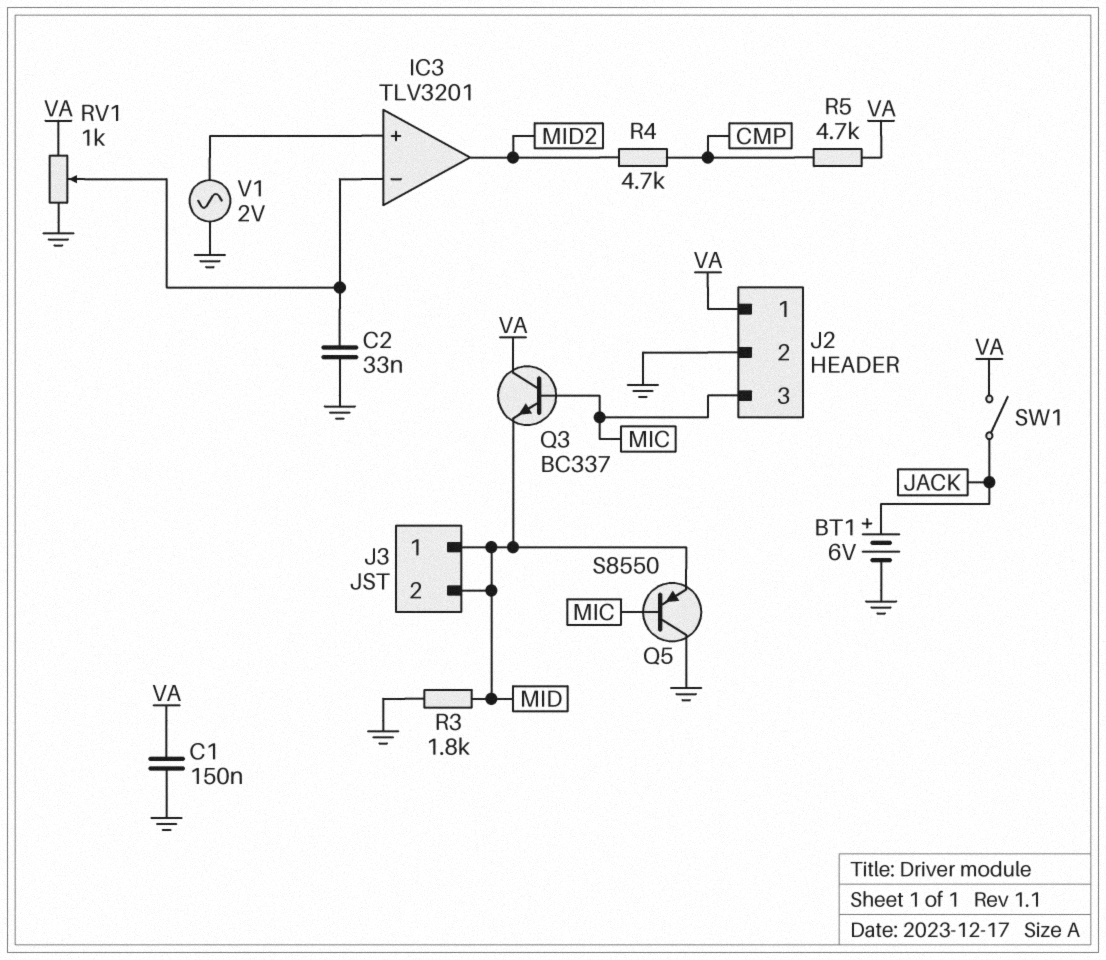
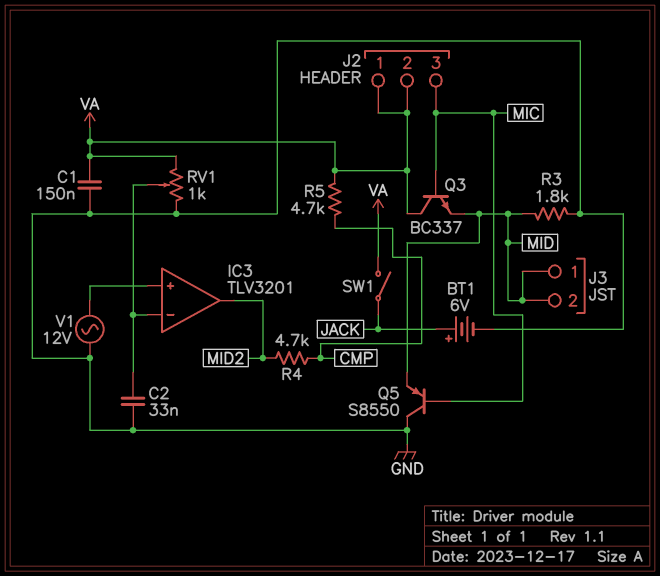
J2 pin 2: GND -> VA
V1: AC 2V (GND, IC3/in+) -> AC 12V (GND, IC3/in+)

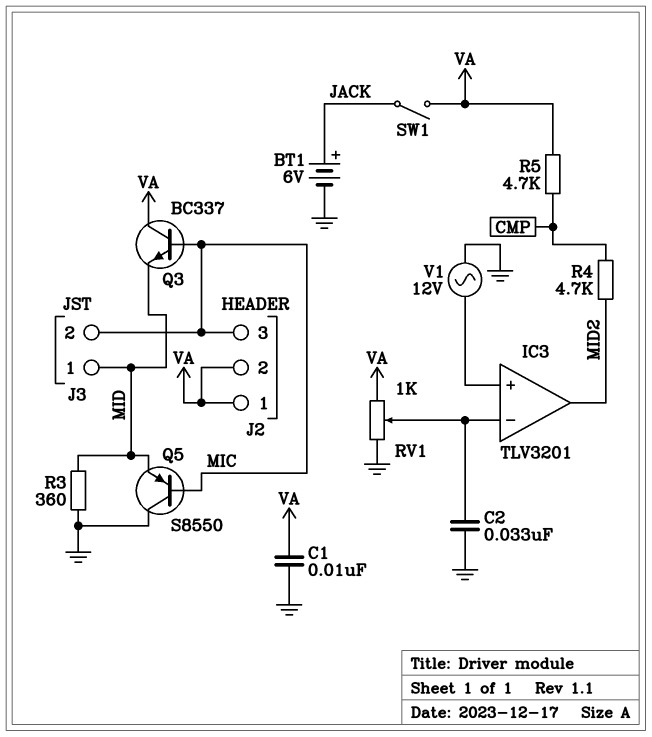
C1: 150nF (GND, VA) -> 10nF (GND, VA)
J3 pin 2: MID -> MIC
R3: 1.8k (GND, MID) -> 360 (GND, MID)

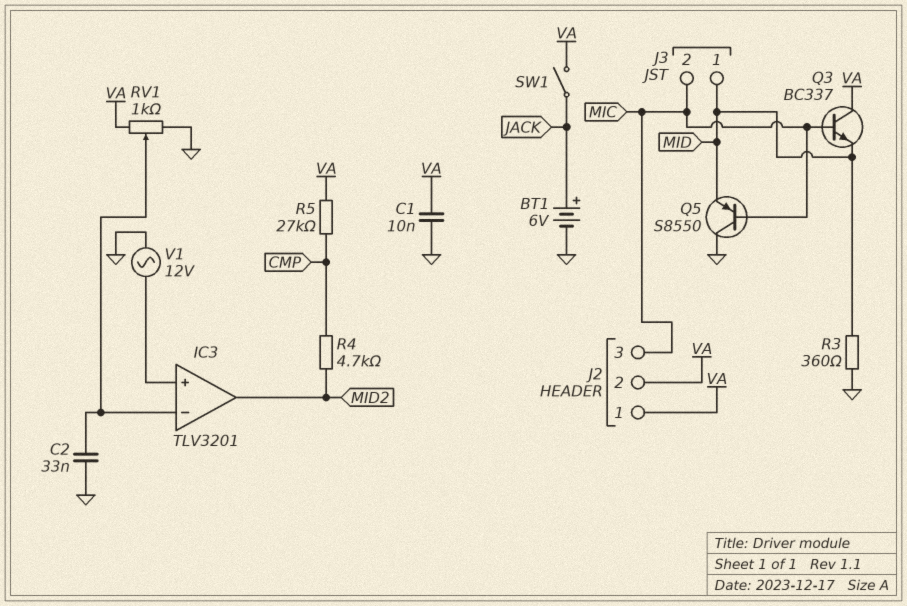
R5: 4.7k (CMP, VA) -> 27k (CMP, VA)

